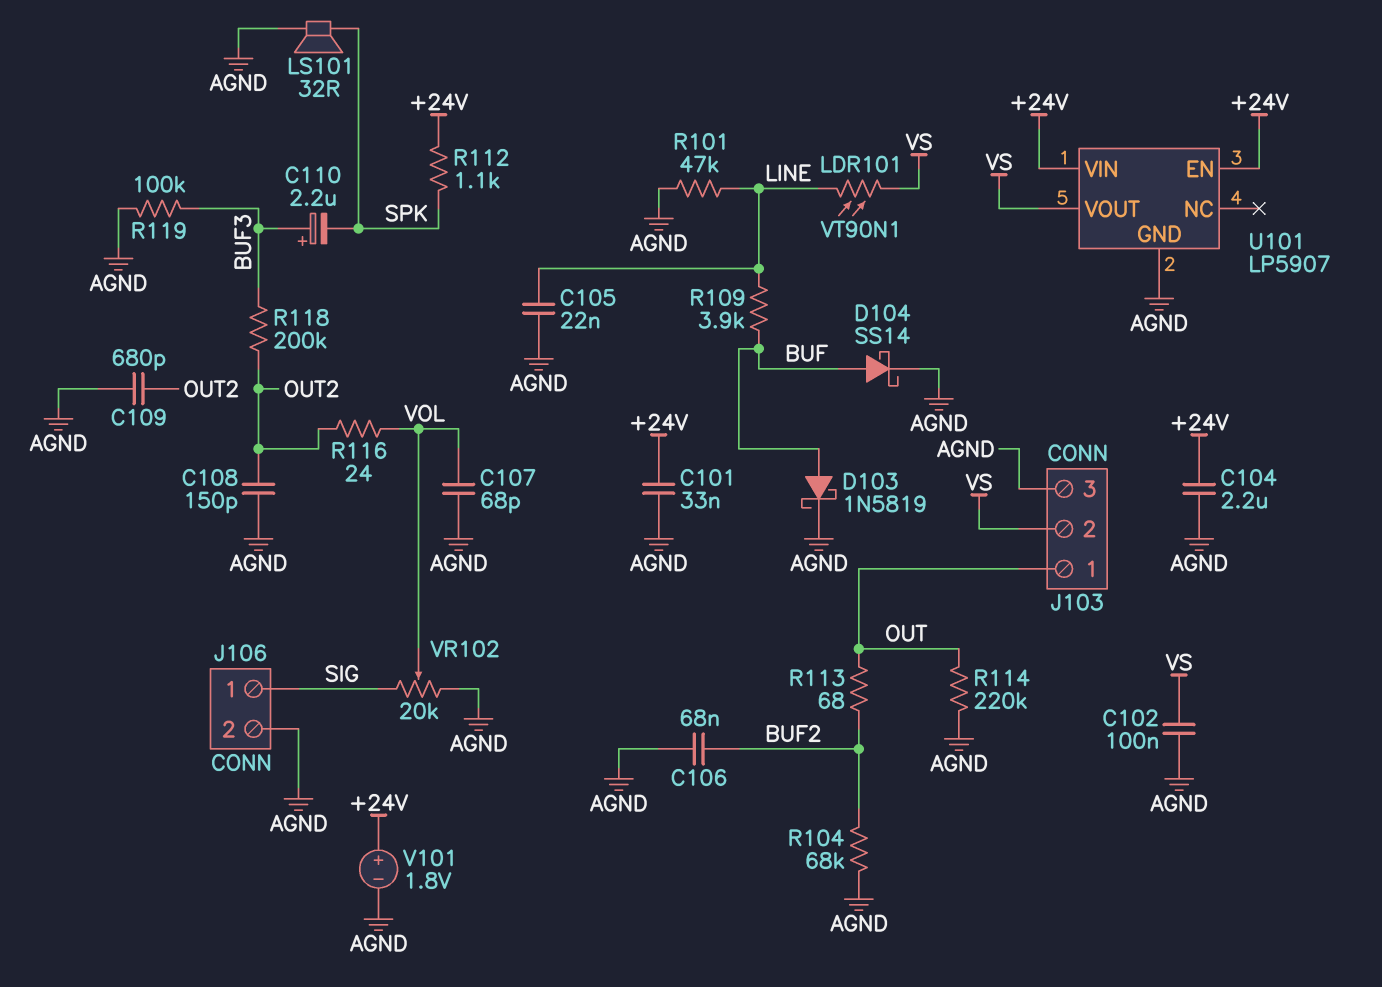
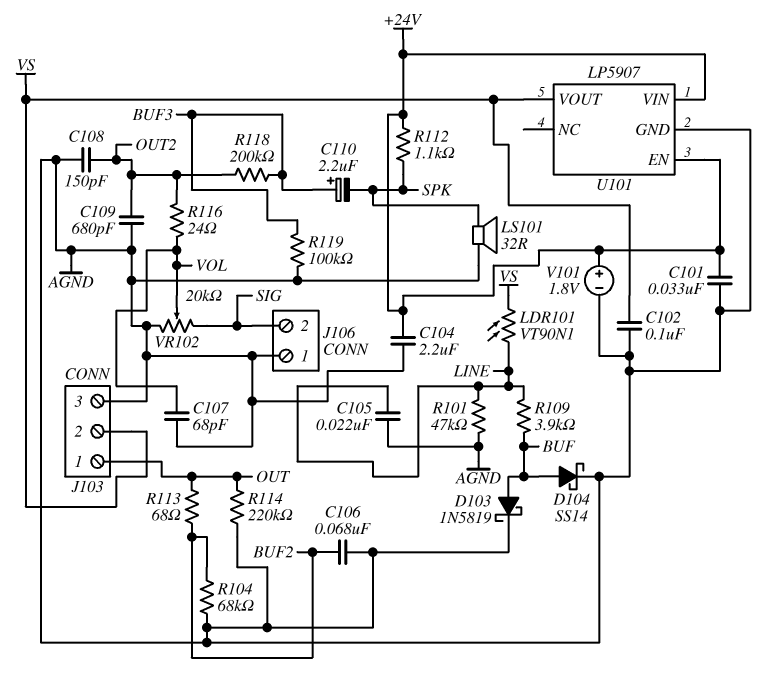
J106 pin 1: SIG -> AGND
J106 pin 2: AGND -> SIG

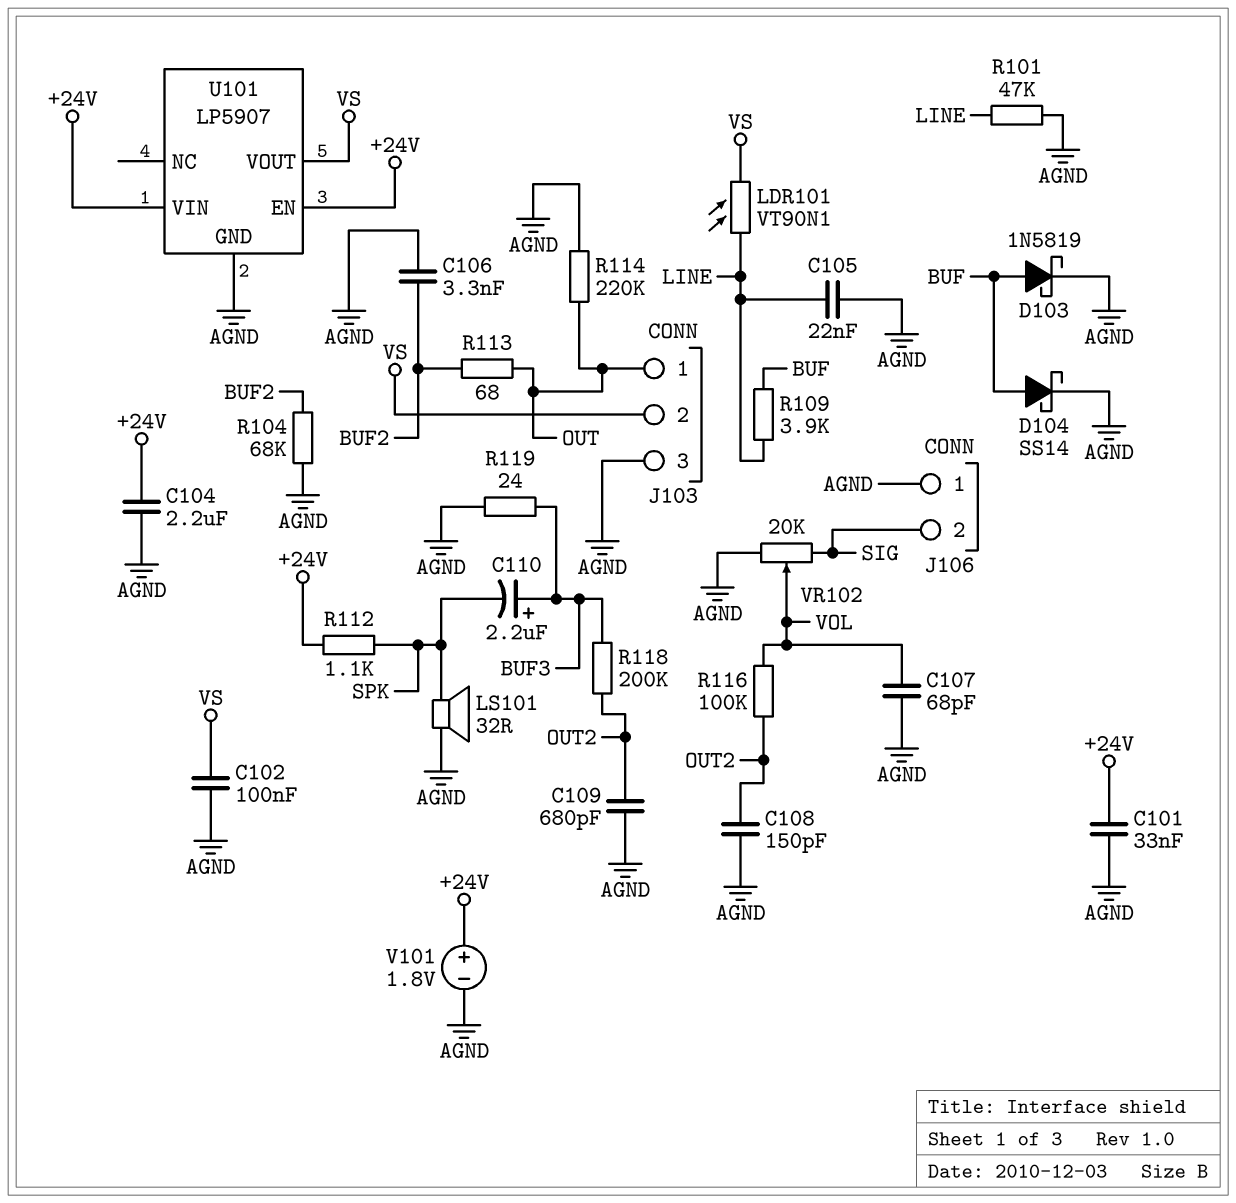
C106: 68nF (AGND, BUF2) -> 3.3nF (AGND, BUF2)
R116: 24 (OUT2, VOL) -> 100k (OUT2, VOL)
R119: 100k (AGND, BUF3) -> 24 (AGND, BUF3)

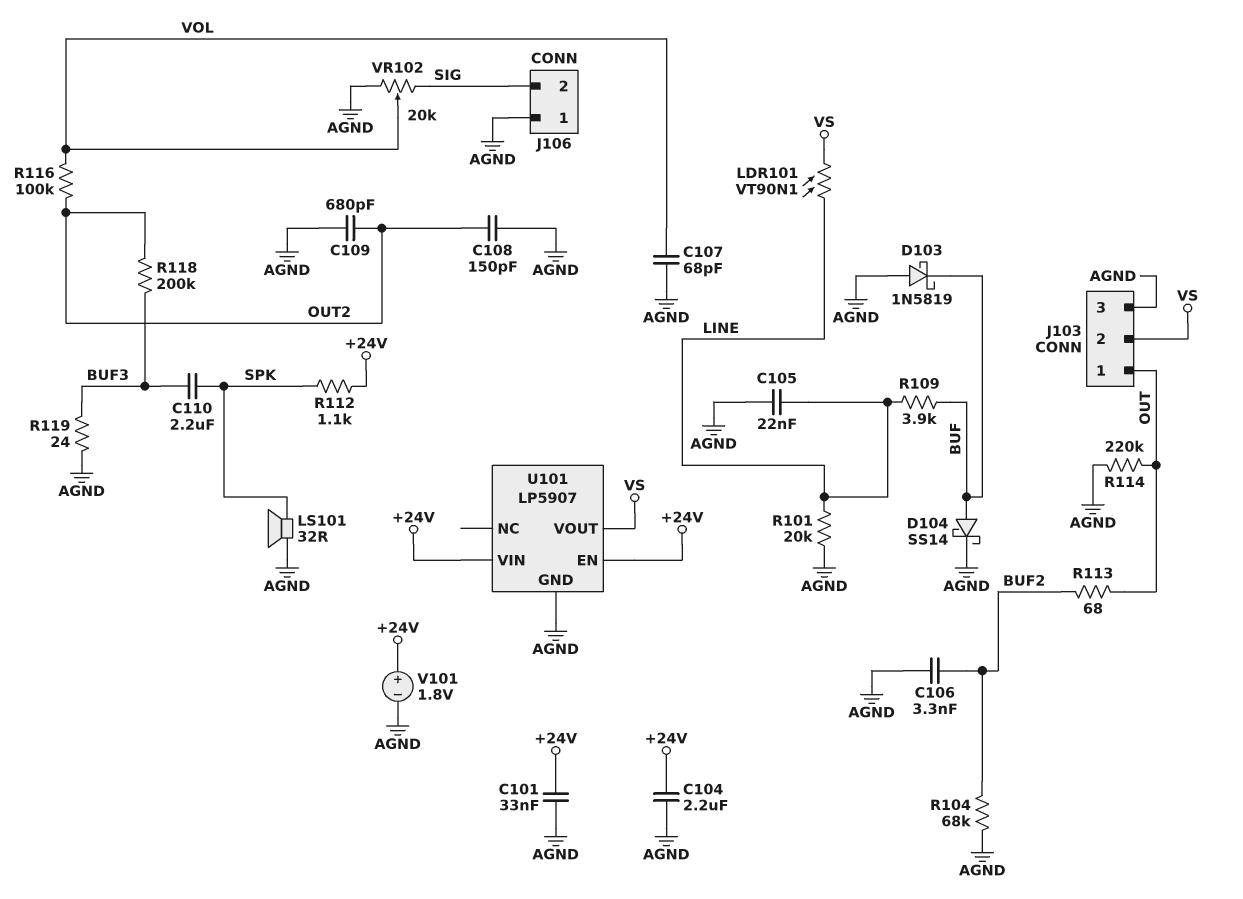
C102: 100nF (AGND, VS) -> none
C110: 2.2uF (plus BUF3, minus SPK) -> 2.2uF (BUF3, SPK)
D103: schottky 1N5819 (A BUF, K AGND) -> schottky 1N5819 (A AGND, K BUF)
R101: 47k (AGND, LINE) -> 20k (AGND, LINE)

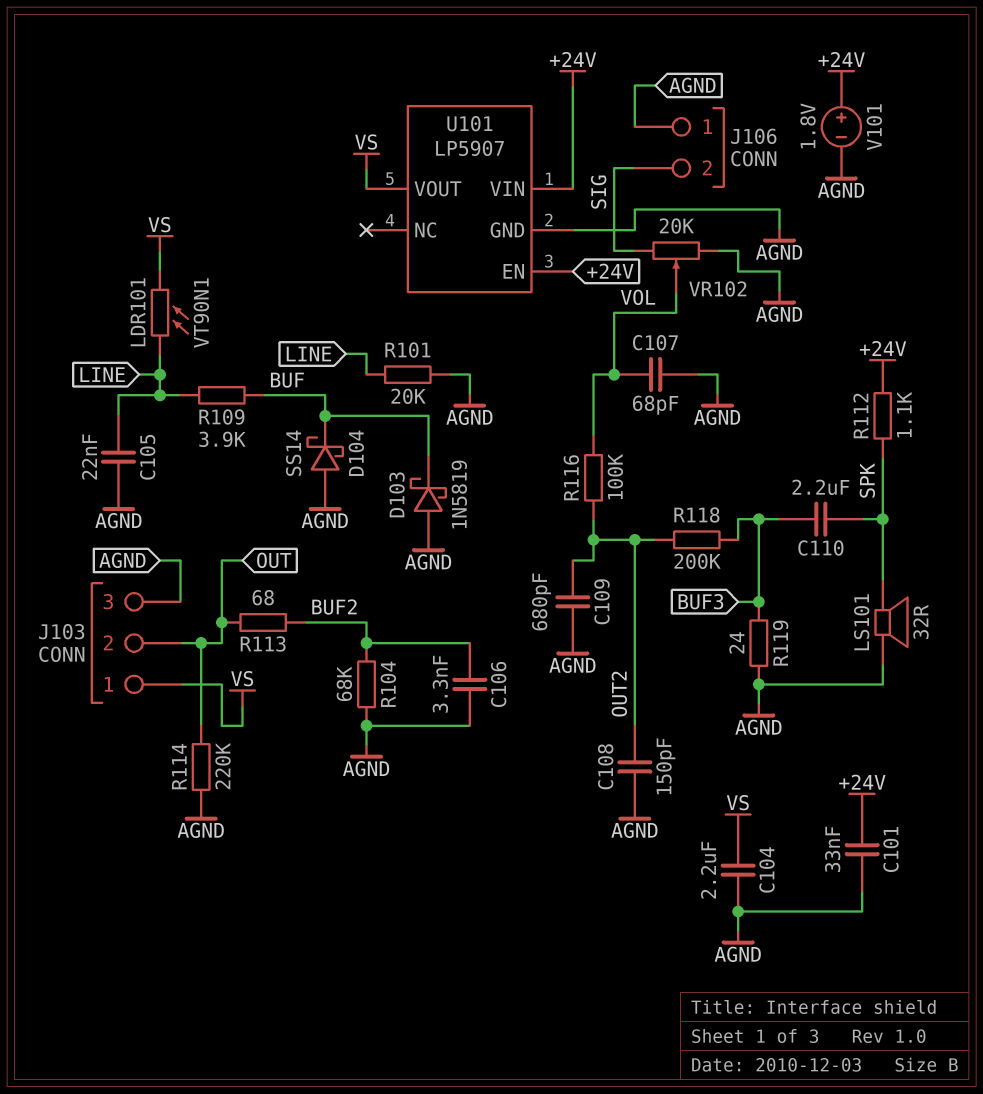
C104: 2.2uF (+24V, AGND) -> 2.2uF (AGND, VS)
D104: schottky SS14 (A BUF, K AGND) -> schottky SS14 (A AGND, K BUF)
J103 pin 1: OUT -> VS
J103 pin 2: VS -> OUT

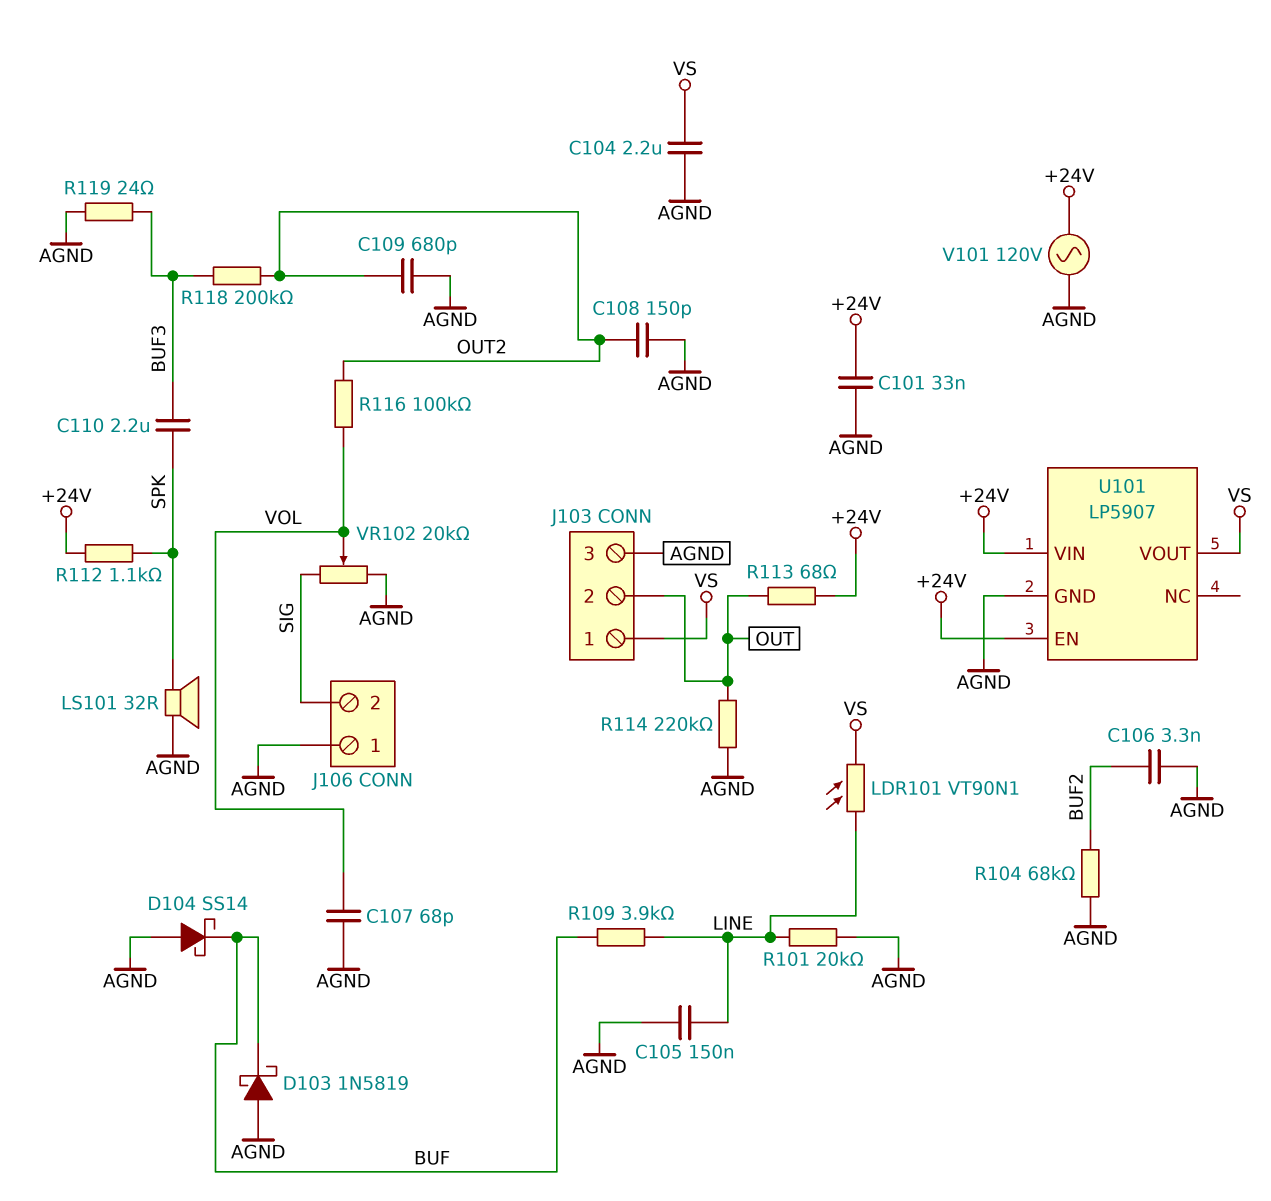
C105: 22nF (AGND, LINE) -> 150nF (AGND, LINE)
R113: 68 (BUF2, OUT) -> 68 (+24V, OUT)
V101: 1.8V (plus +24V, minus AGND) -> AC 120V (+24V, AGND)

